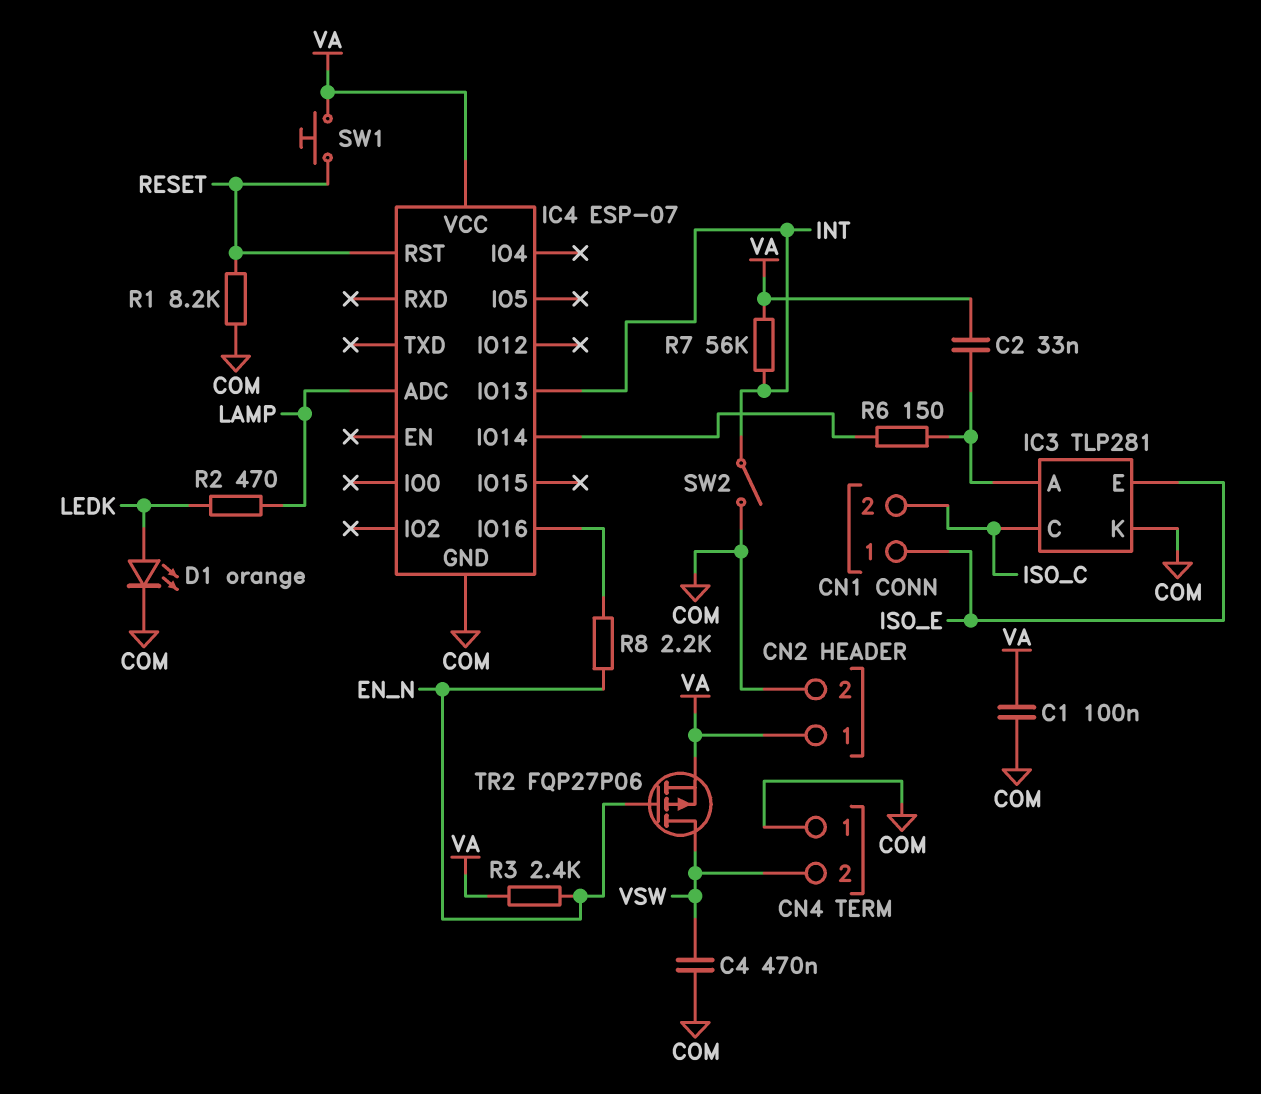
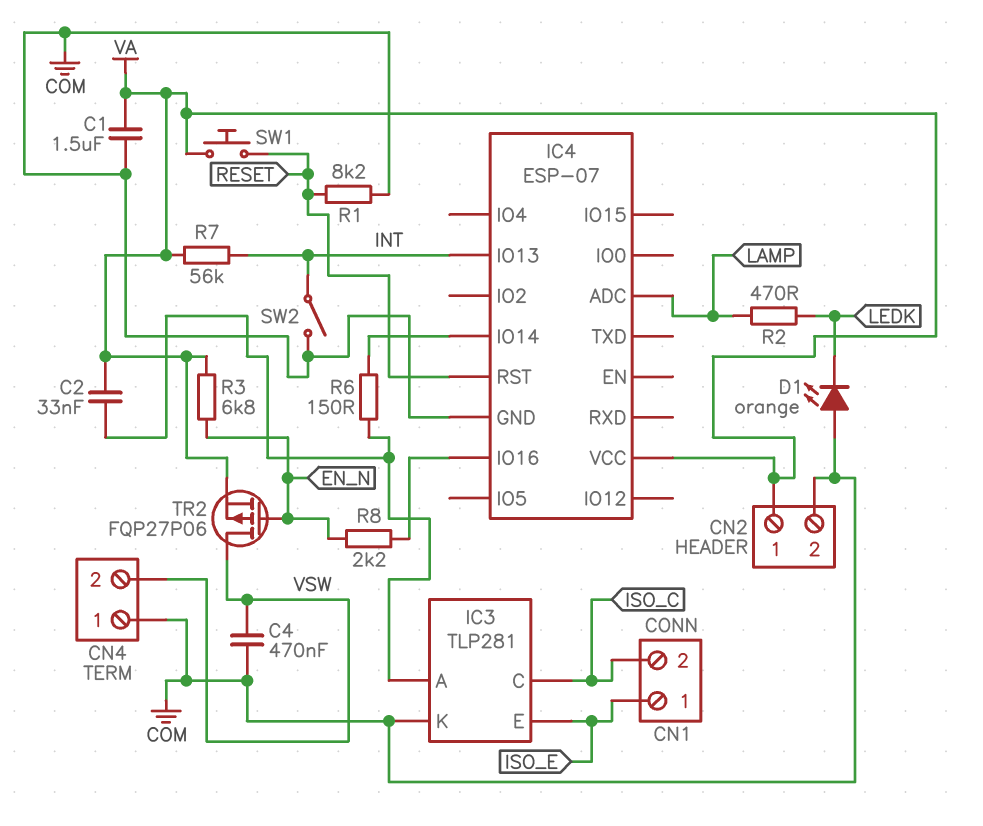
C1: 100nF (COM, VA) -> 1.5uF (COM, VA)
D1: LED orange (A LEDK, K COM) -> LED orange (A COM, K LEDK)
R3: 2.4k (EN_N, VA) -> 6.8k (EN_N, VA)

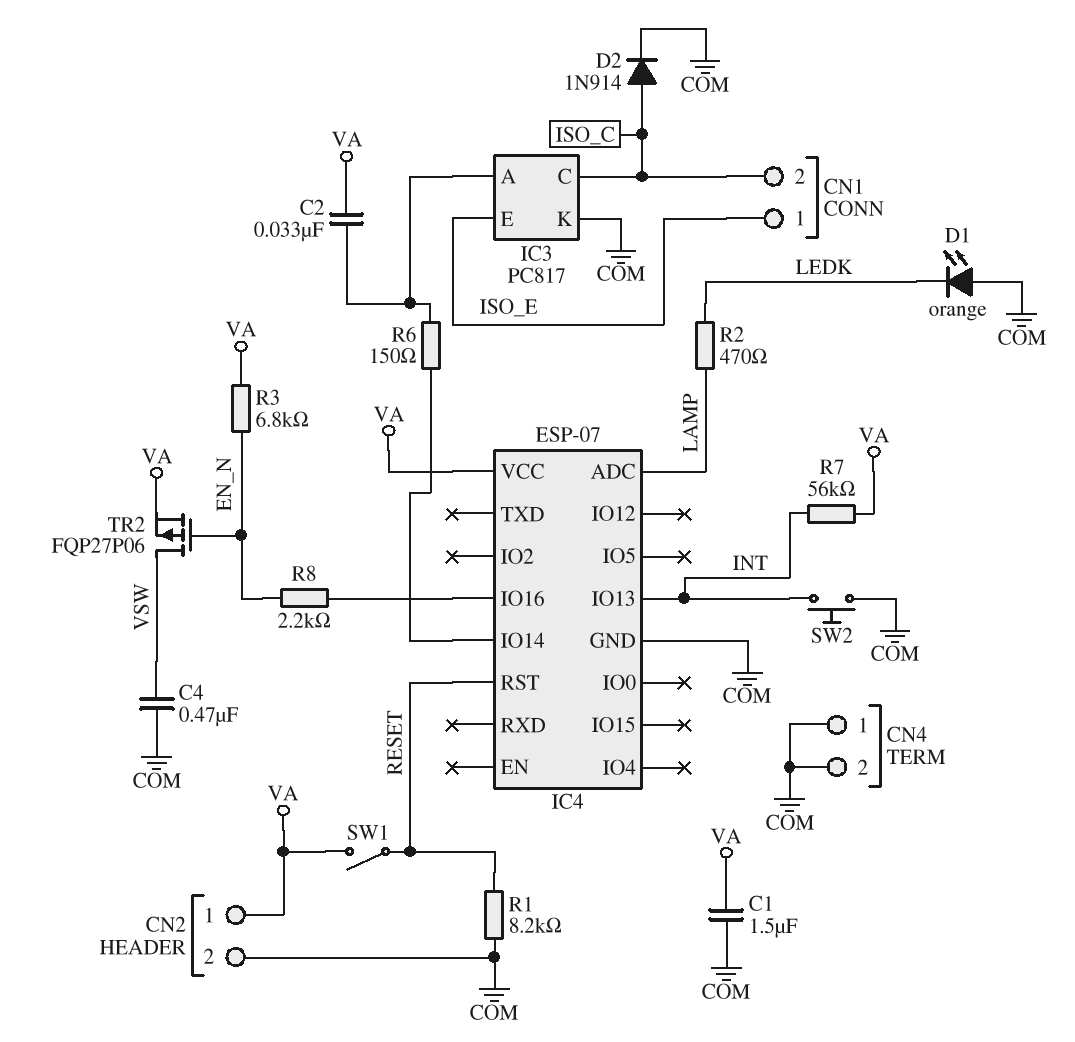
CN4 pin 2: VSW -> COM
D2: none -> diode 1N914 (A ISO_C, K COM)
IC3: TLP281 -> PC817
SW1: button (RESET, VA) -> switch (RESET, VA)
SW2: switch (COM, INT) -> button (COM, INT)

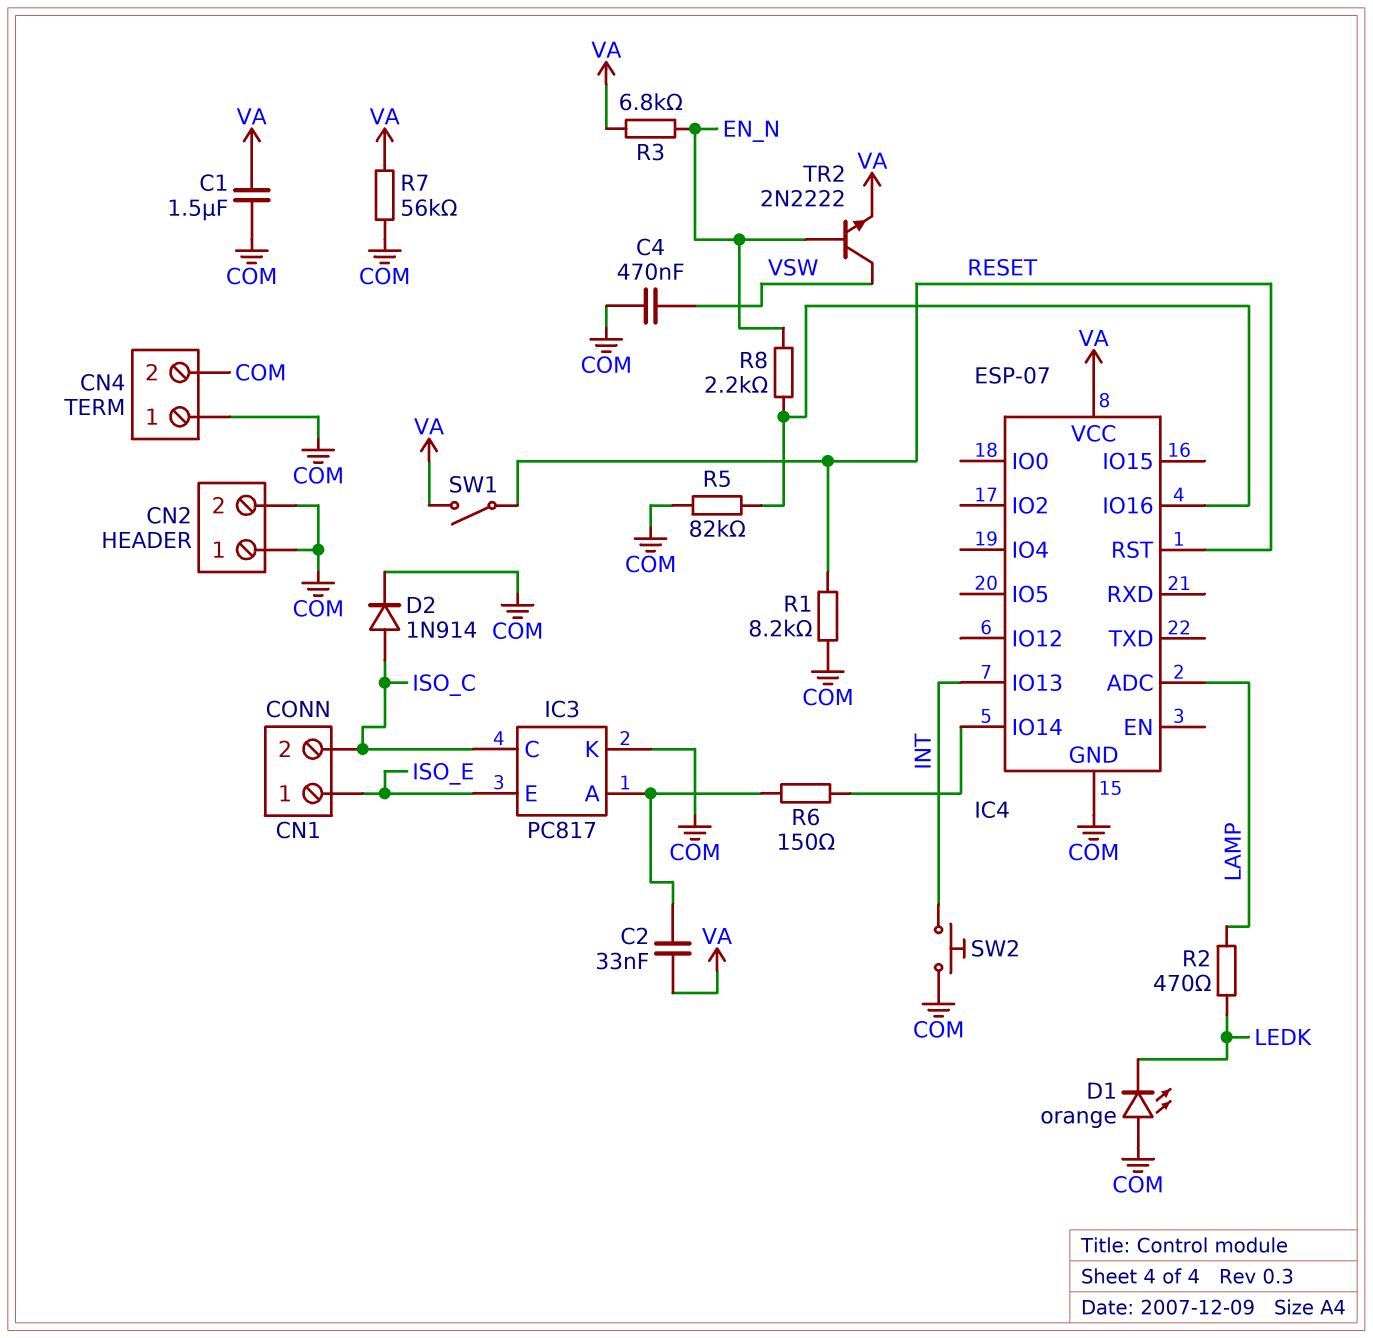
CN2 pin 1: VA -> COM
R5: none -> 82k (COM, IC4/IO16)
R7: 56k (INT, VA) -> 56k (COM, VA)
TR2: PMOS FQP27P06 (G EN_N, D VSW, S VA) -> NPN 2N2222 (B EN_N, C VSW, E VA)

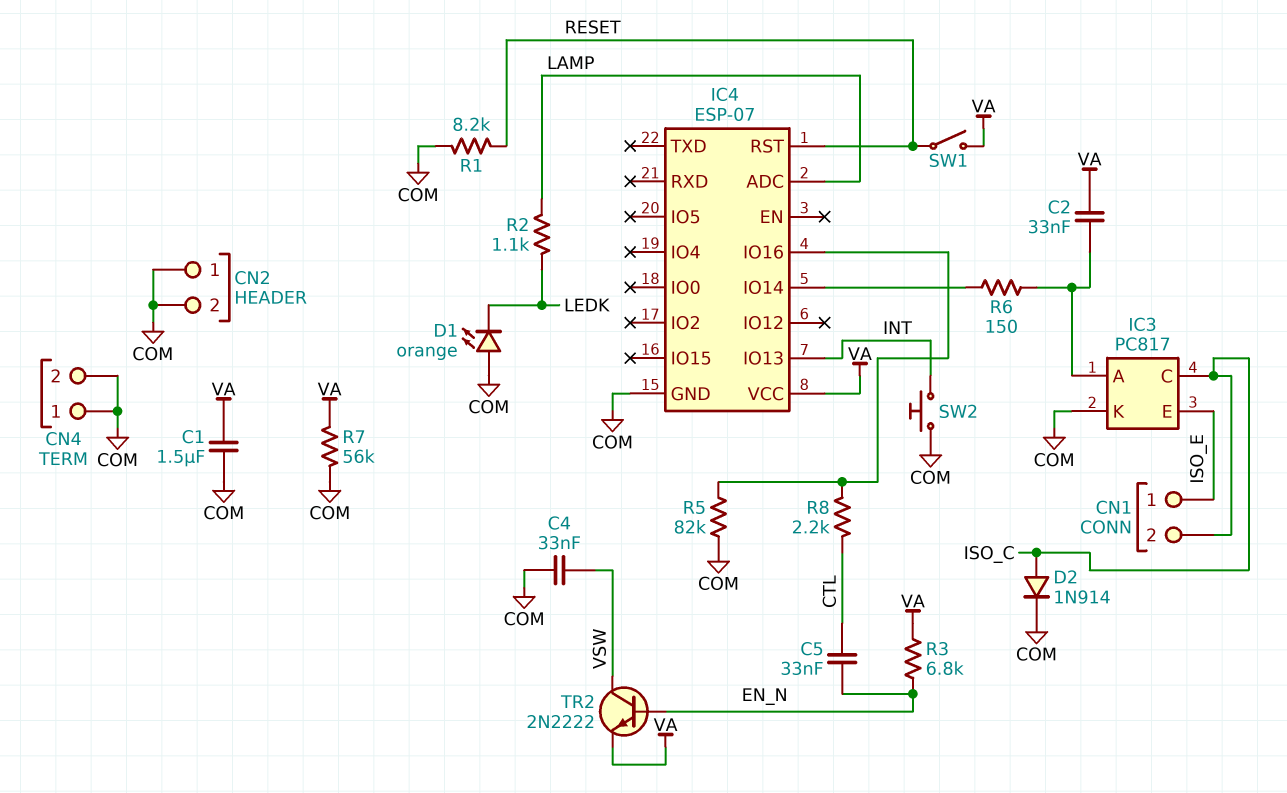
C4: 470nF (COM, VSW) -> 33nF (COM, VSW)
C5: none -> 33nF (CTL, EN_N)
R2: 470 (LAMP, LEDK) -> 1.1k (LAMP, LEDK)
R8: 2.2k (EN_N, IC4/IO16) -> 2.2k (CTL, IC4/IO16)

